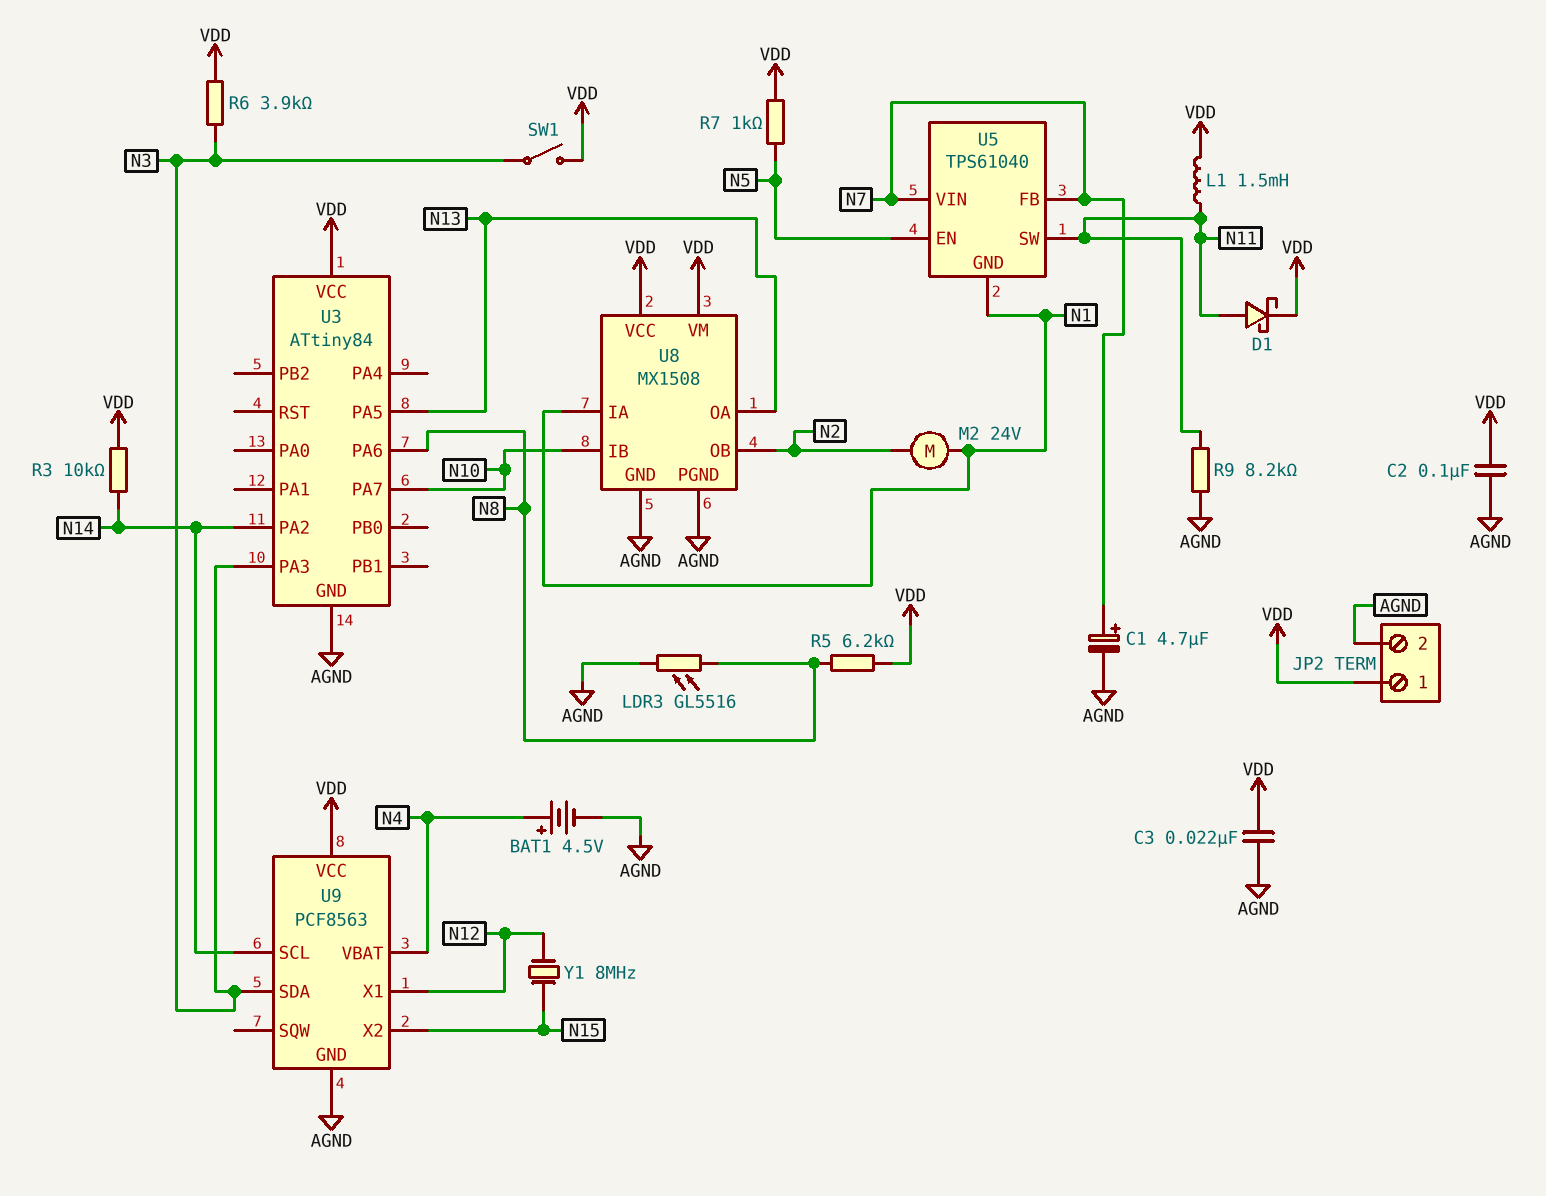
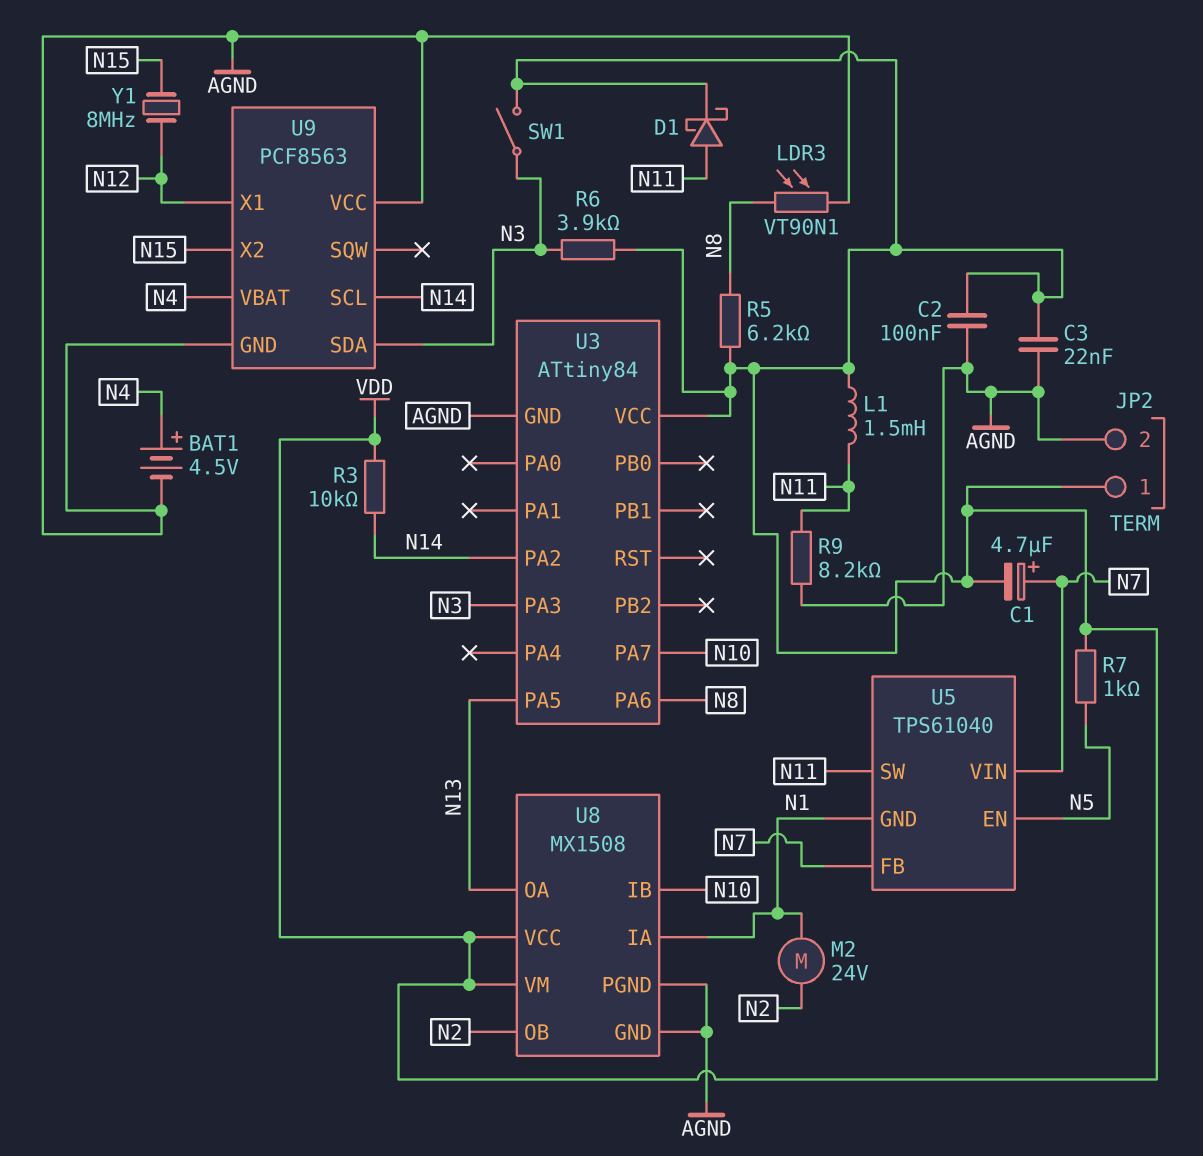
C1: 4.7uF (plus N7, minus AGND) -> 4.7uF (plus N7, minus VDD)
LDR3: GL5516 (AGND, N8) -> VT90N1 (AGND, N8)
U9 pin VCC: VDD -> AGND

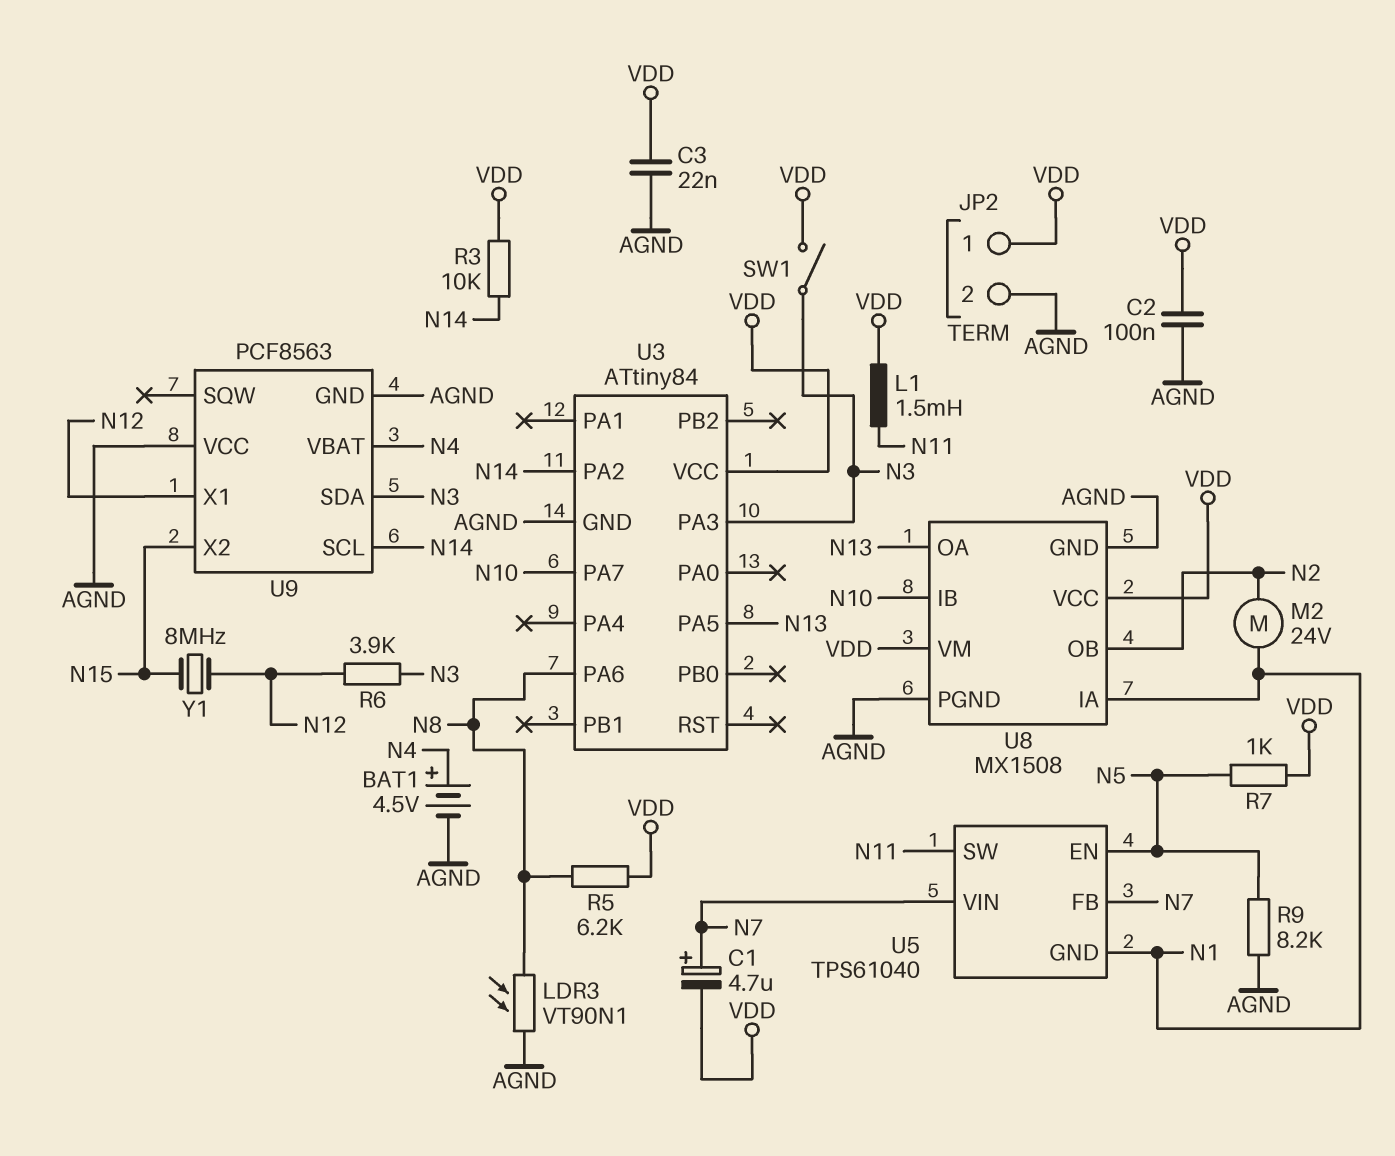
D1: schottky (A N11, K VDD) -> none
R6: 3.9k (N3, VDD) -> 3.9k (N3, N12)
R9: 8.2k (AGND, N11) -> 8.2k (AGND, N5)

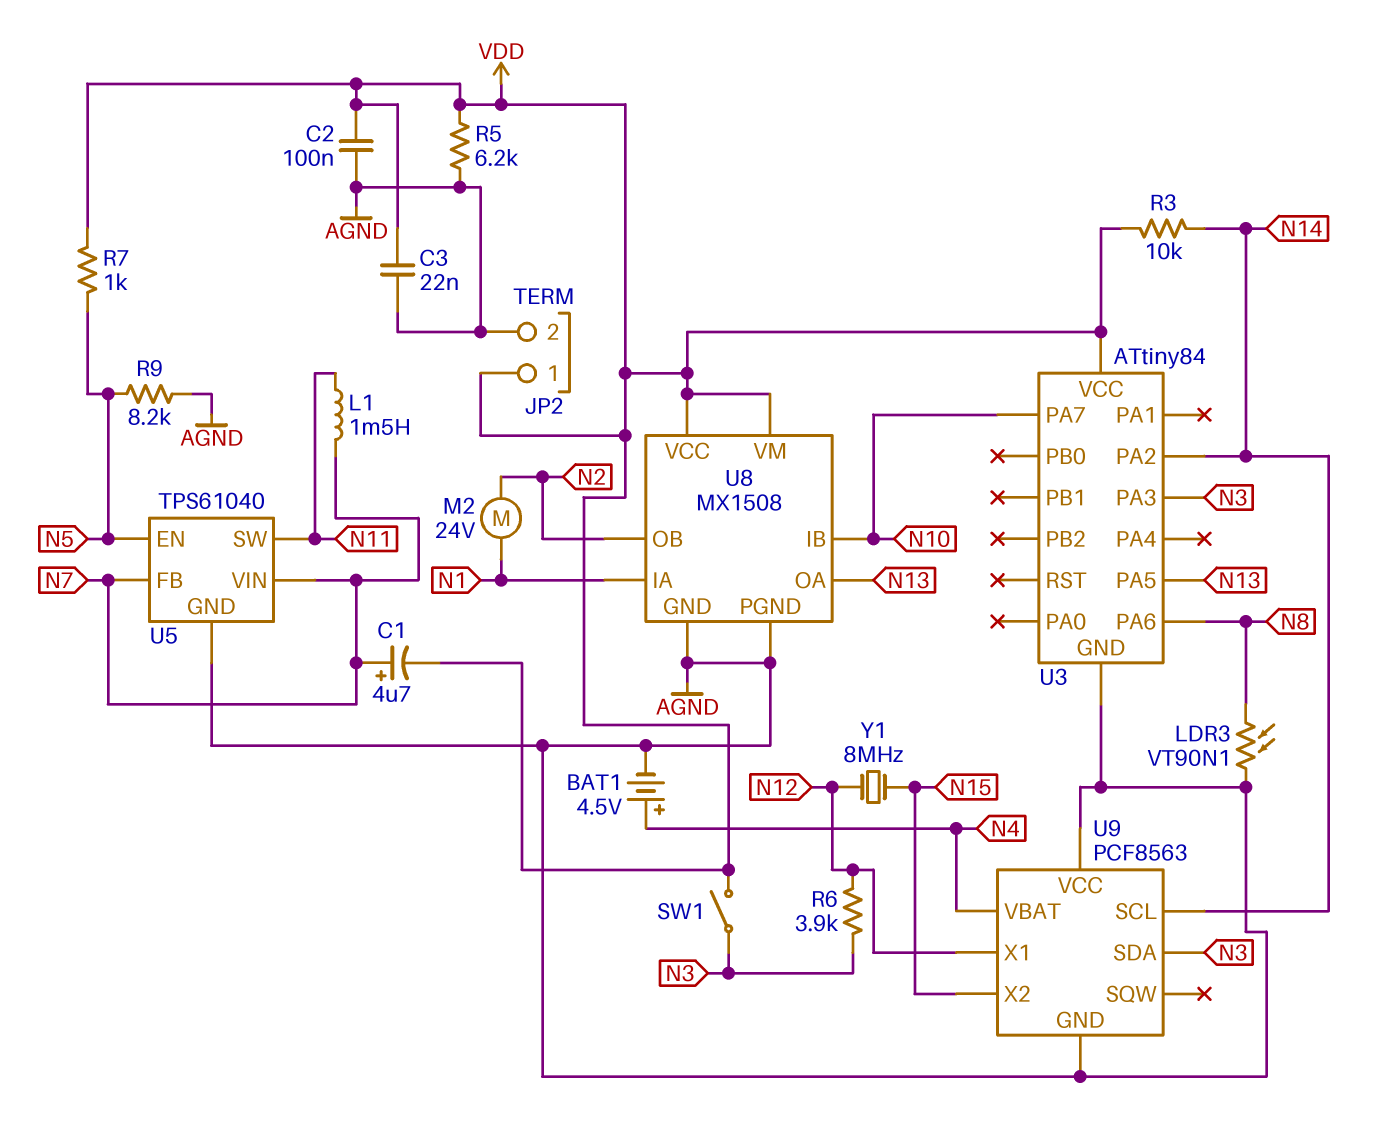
L1: 1.5mH (N11, VDD) -> 1.5mH (N7, N11)
R5: 6.2k (N8, VDD) -> 6.2k (AGND, VDD)
U5 pin GND: N1 -> AGND

